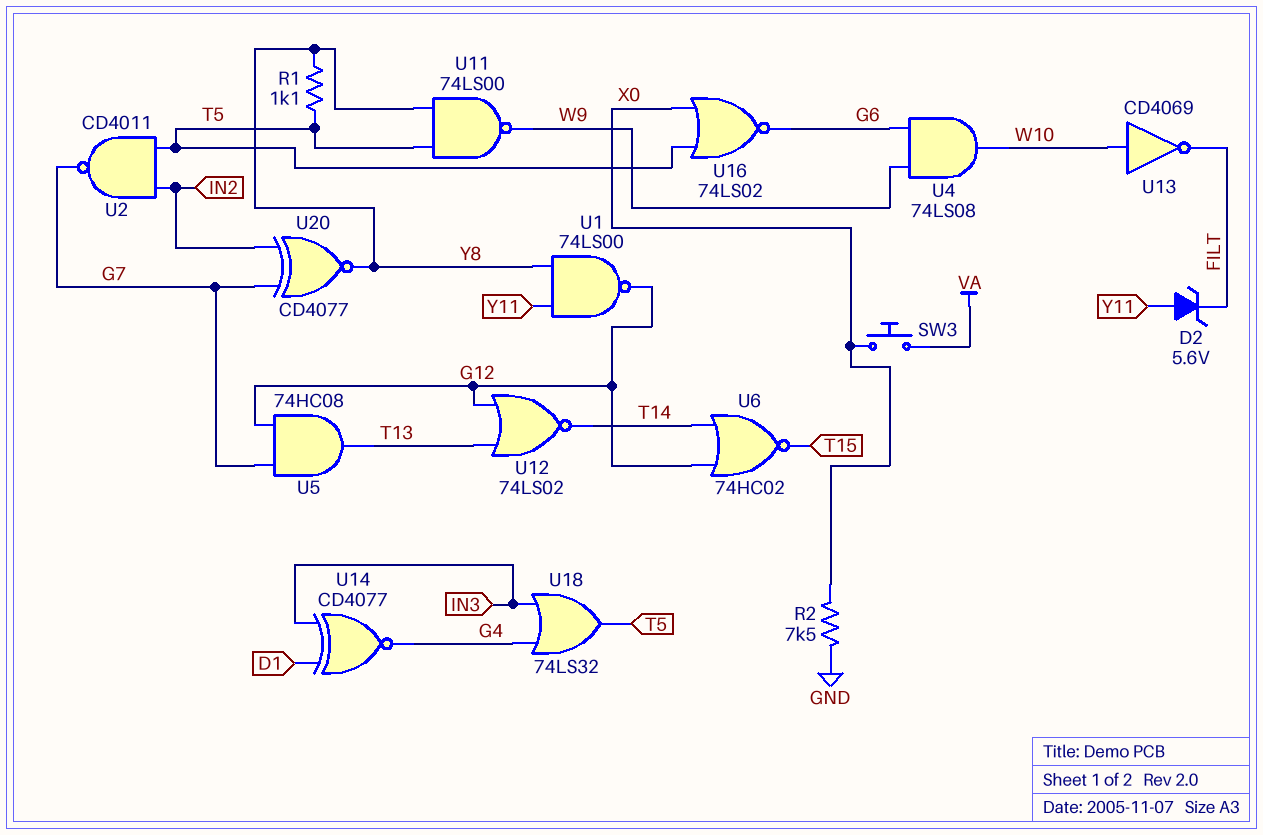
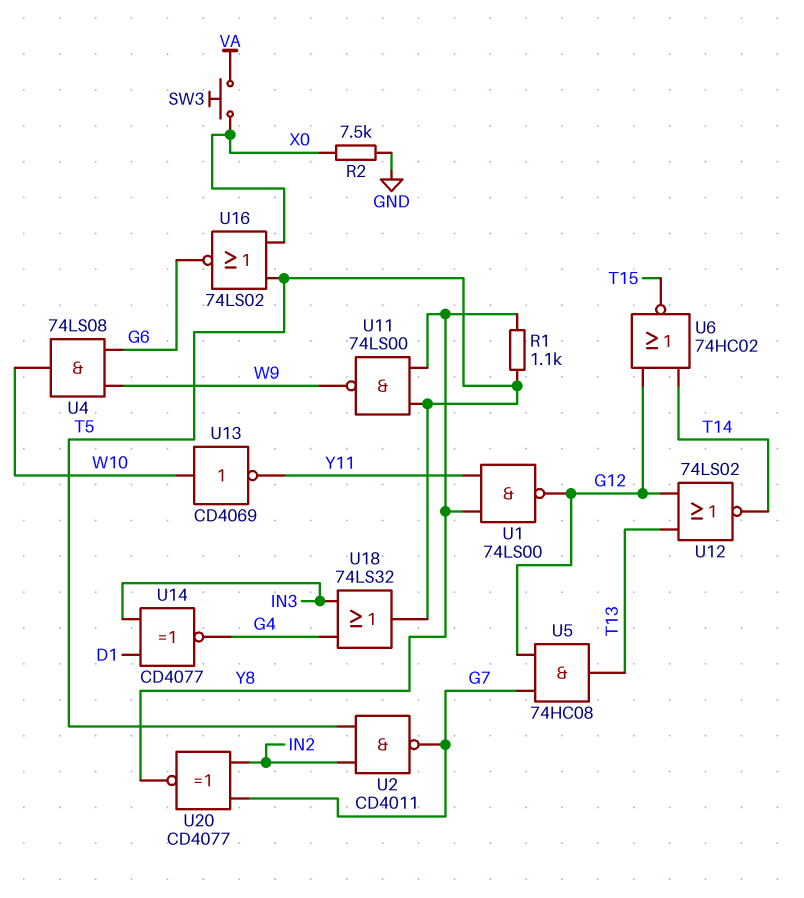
D2: zener 5.6V (A Y11, K FILT) -> none
U13: NOT CD4069 (in W10, out FILT) -> NOT CD4069 (in W10, out Y11)

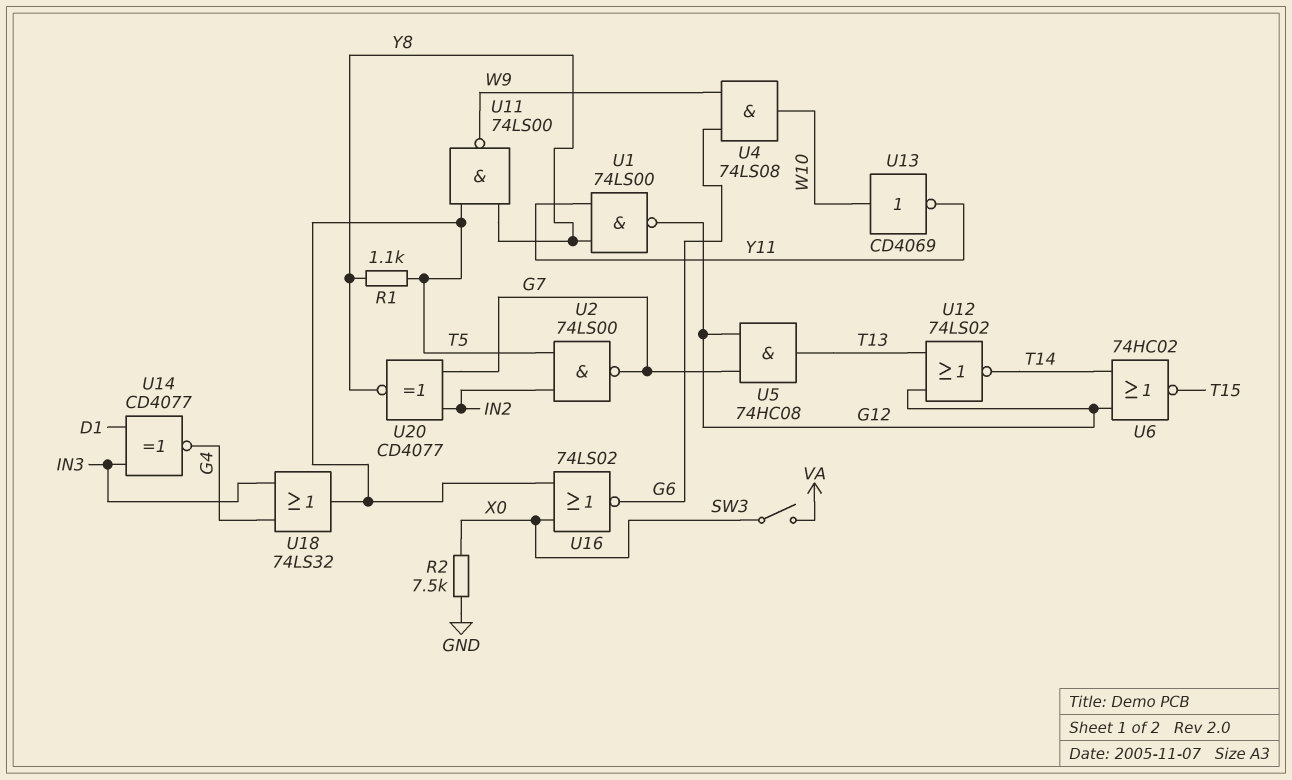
SW3: button (VA, X0) -> switch (VA, X0)
U2: NAND CD4011 (in IN2, in T5, out G7) -> NAND 74LS00 (in IN2, in T5, out G7)

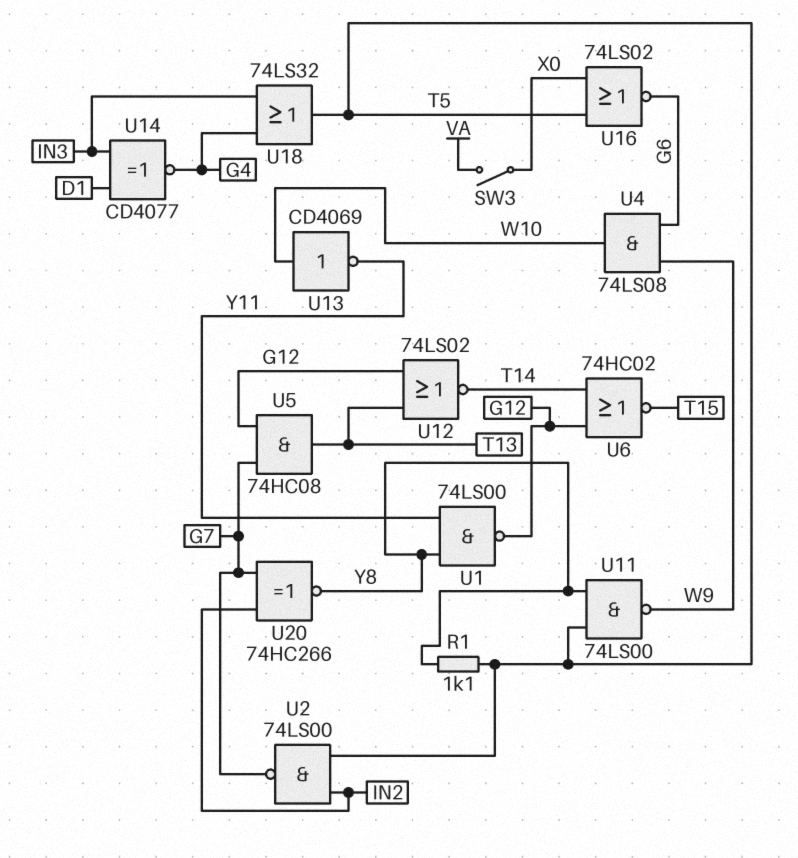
R2: 7.5k (GND, X0) -> none
U20: XNOR CD4077 (in G7, in IN2, out Y8) -> XNOR 74HC266 (in G7, in IN2, out Y8)

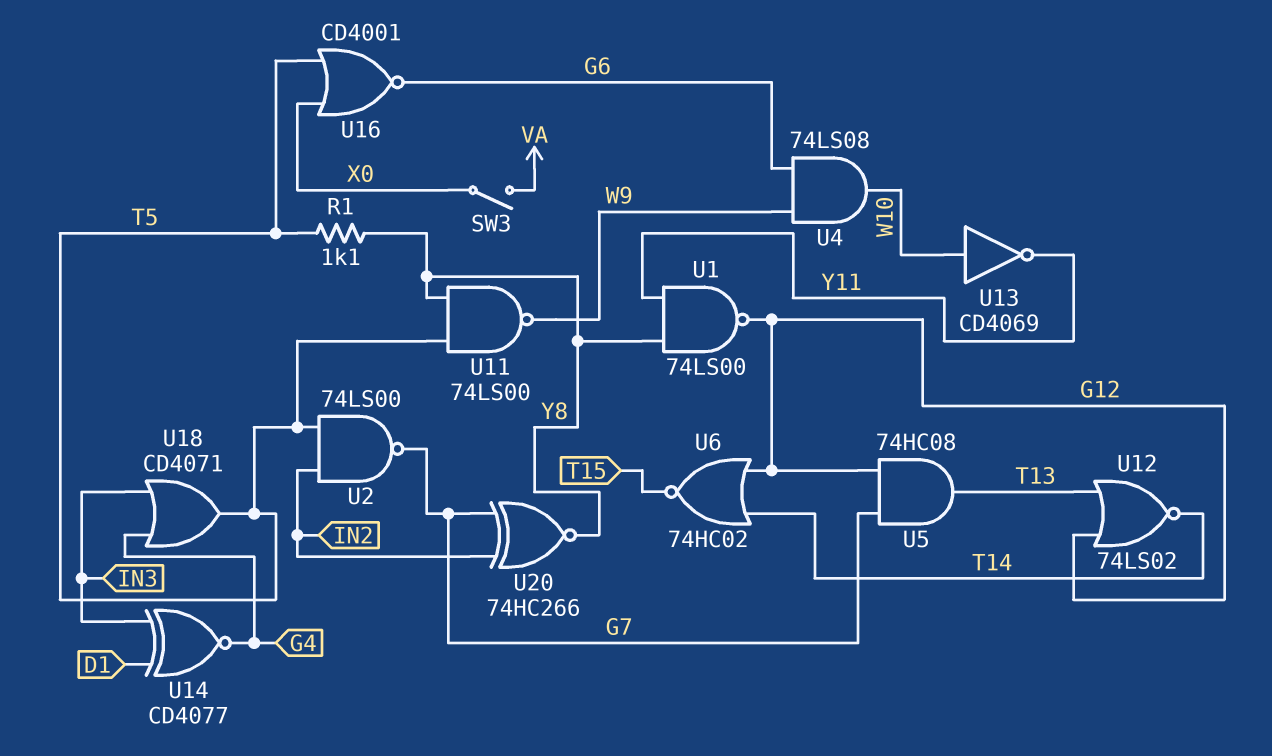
U16: NOR 74LS02 (in T5, in X0, out G6) -> NOR CD4001 (in T5, in X0, out G6)
U18: OR 74LS32 (in G4, in IN3, out T5) -> OR CD4071 (in G4, in IN3, out T5)

